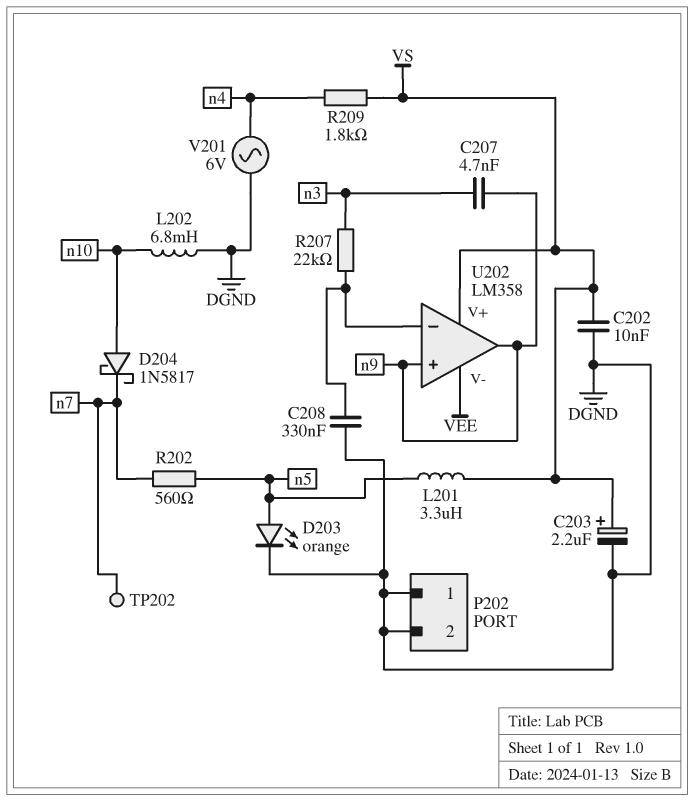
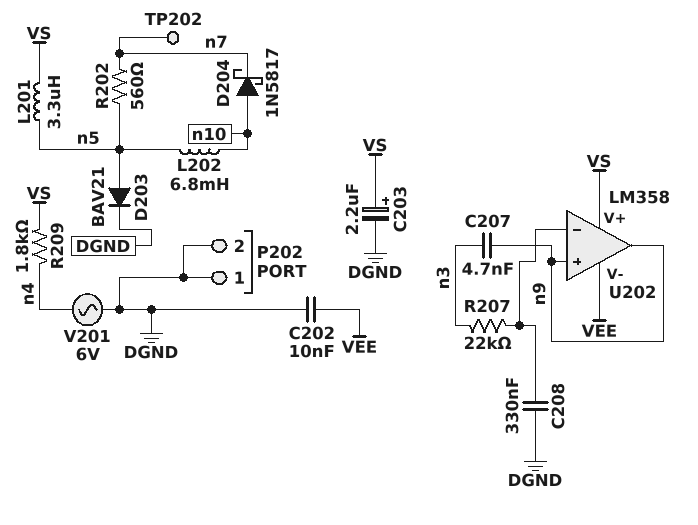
C202: 10nF (DGND, VS) -> 10nF (DGND, VEE)
D203: LED orange (A n5, K DGND) -> diode BAV21 (A n5, K DGND)
L202: 6.8mH (DGND, n10) -> 6.8mH (n5, n10)

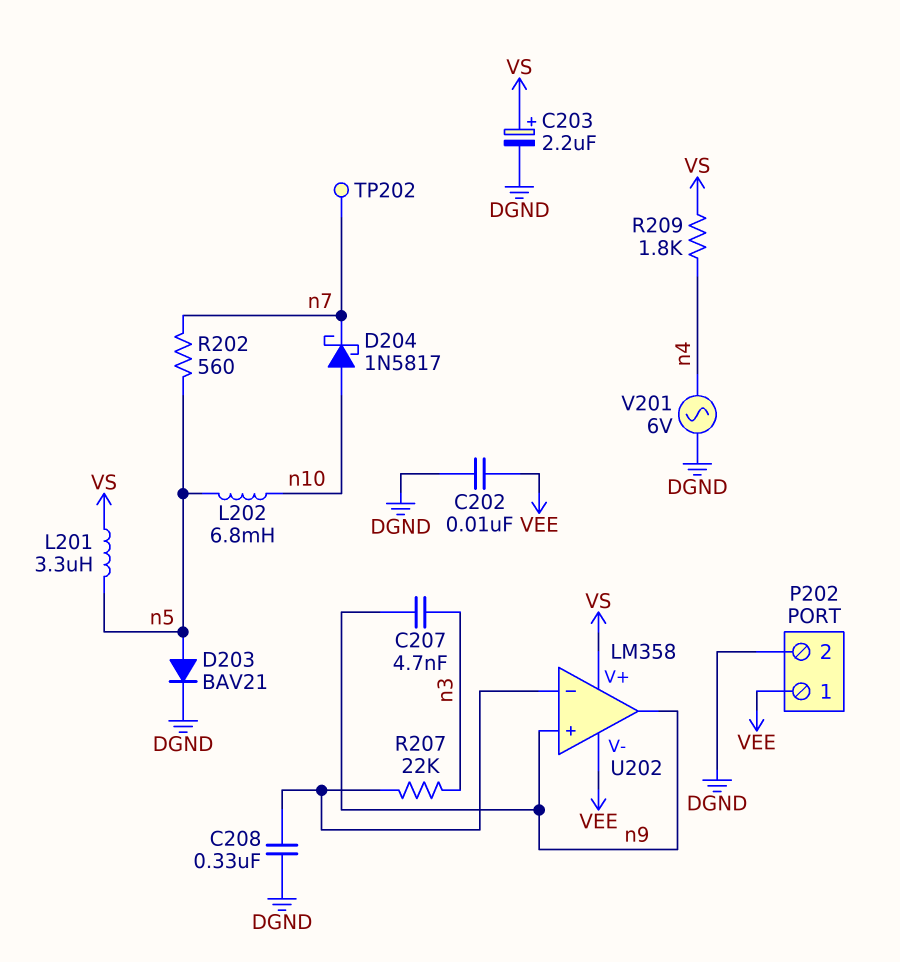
P202 pin 1: DGND -> VEE

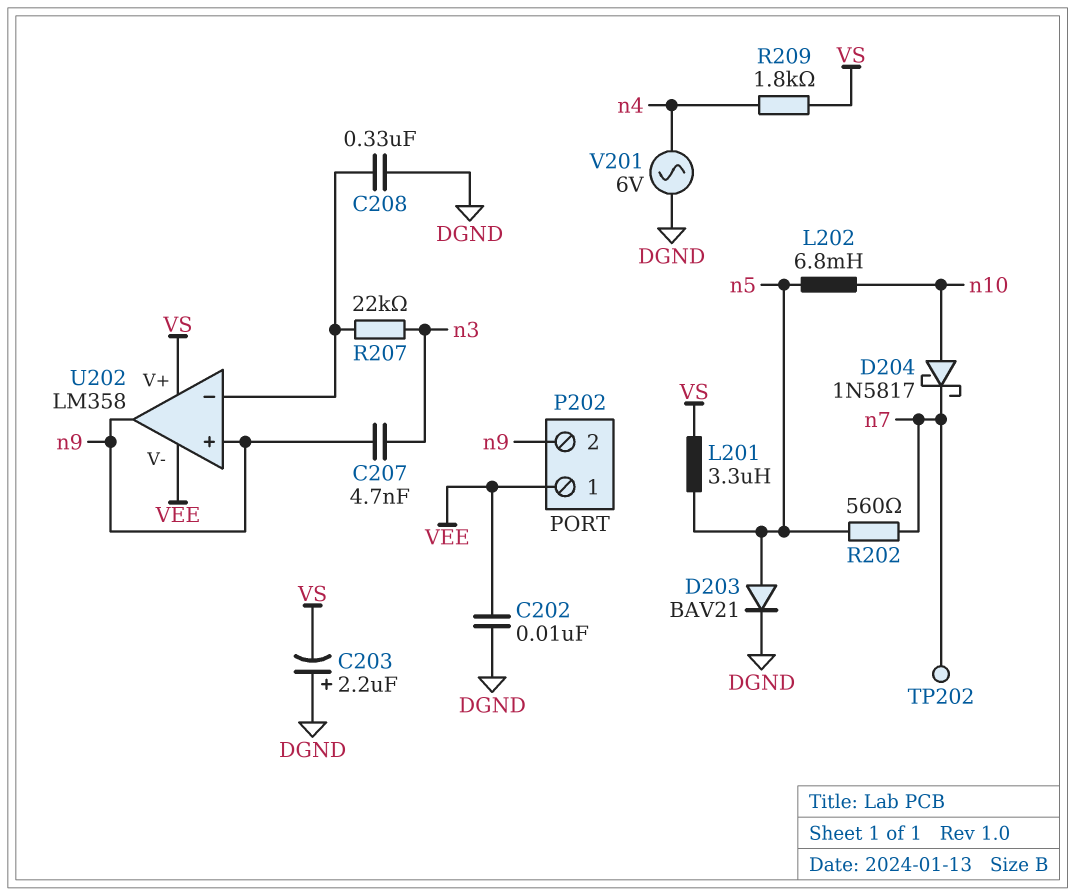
C203: 2.2uF (plus VS, minus DGND) -> 2.2uF (plus DGND, minus VS)
P202 pin 2: DGND -> n9

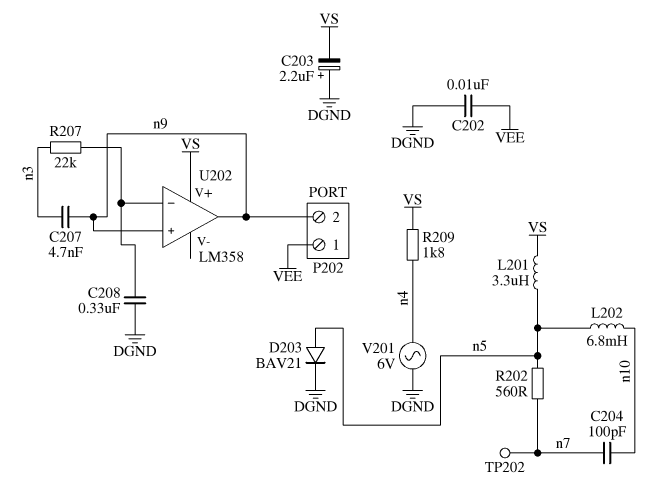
C204: none -> 100pF (n7, n10)
D204: schottky 1N5817 (A n10, K n7) -> none
U202 pin V-: VEE -> none

